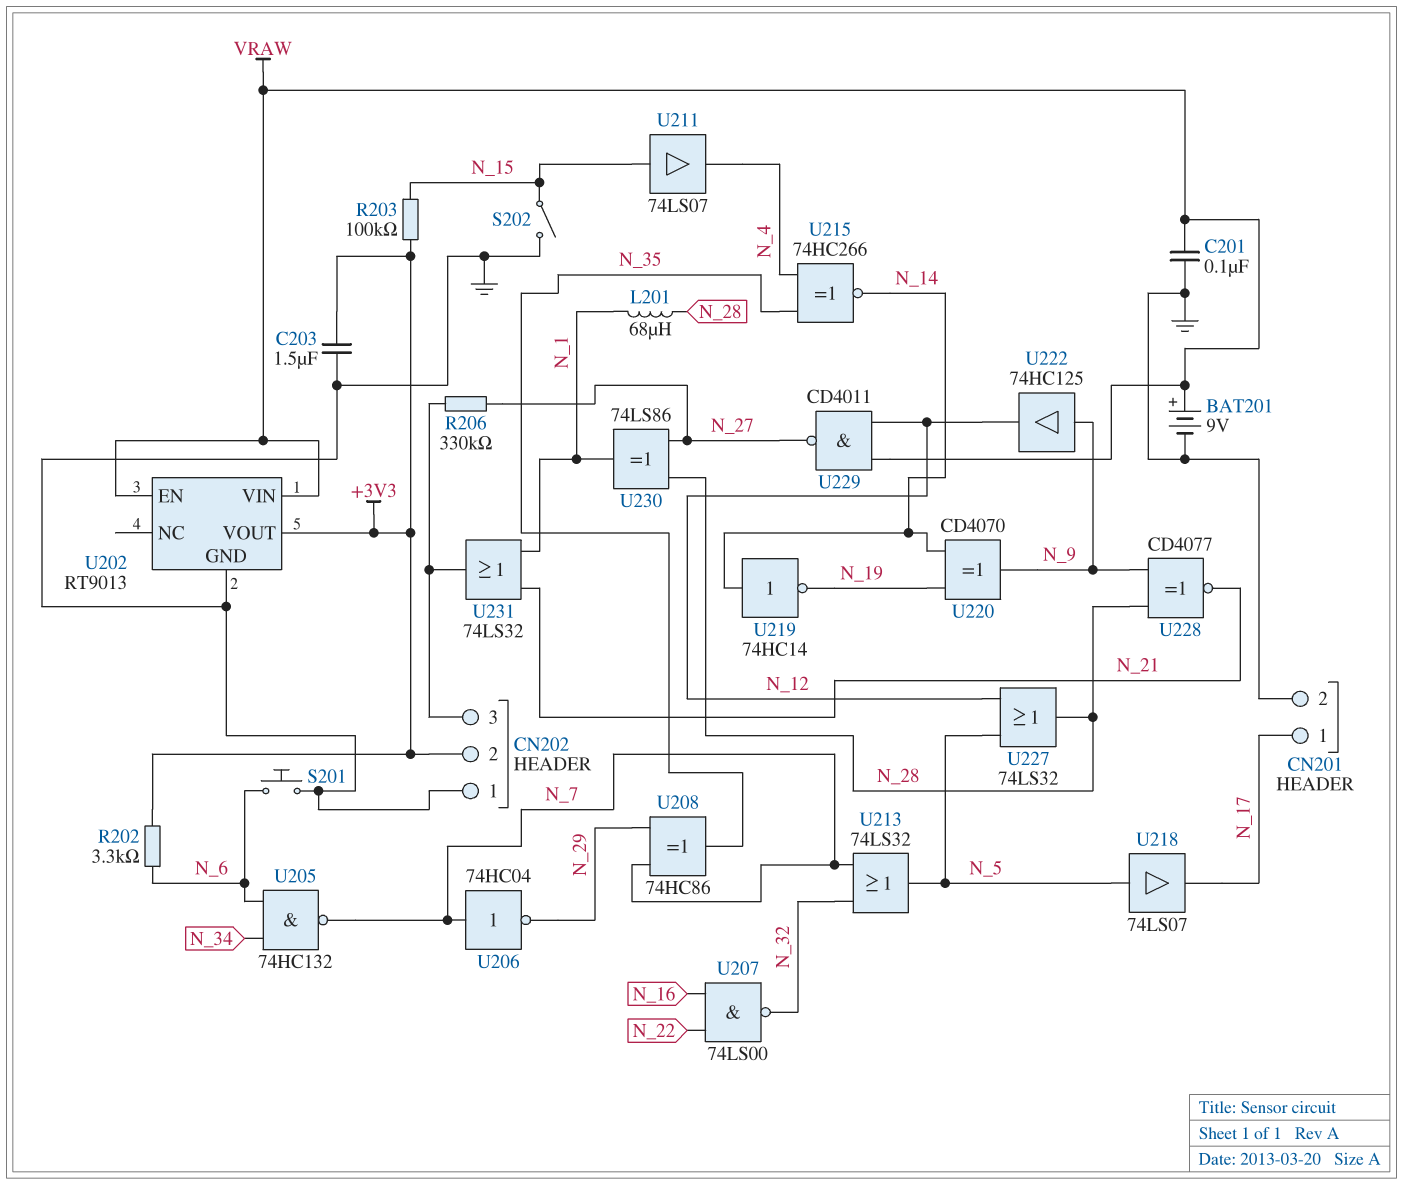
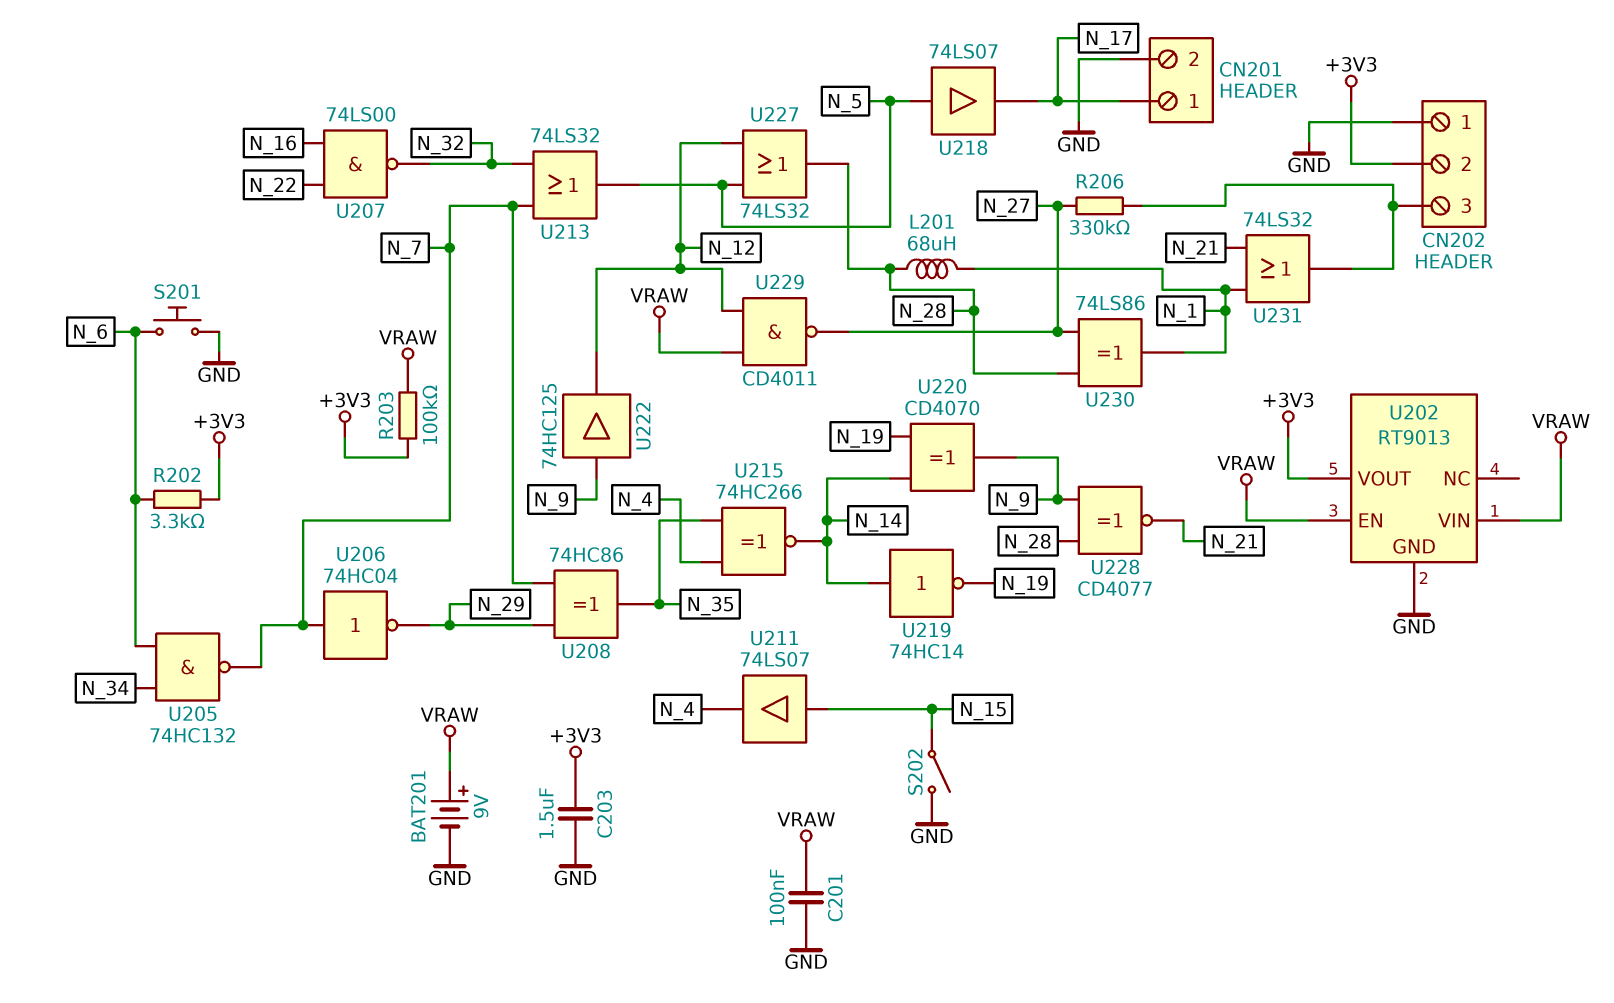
R203: 100k (+3V3, N_15) -> 100k (+3V3, VRAW)

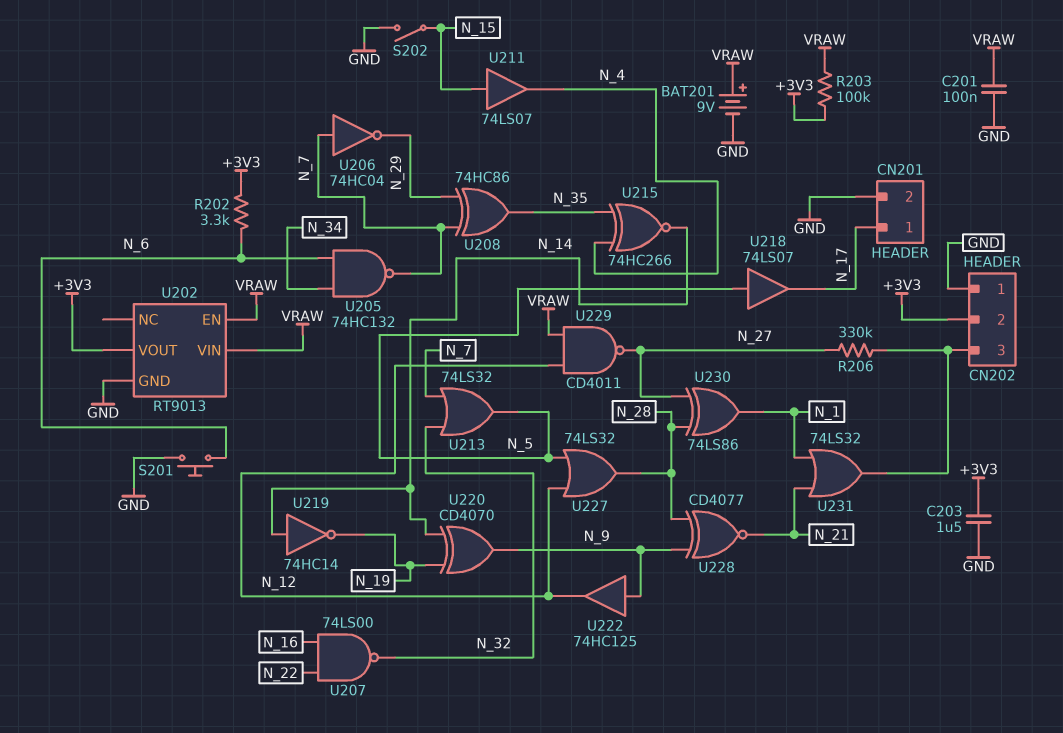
L201: 68uH (N_1, N_28) -> none

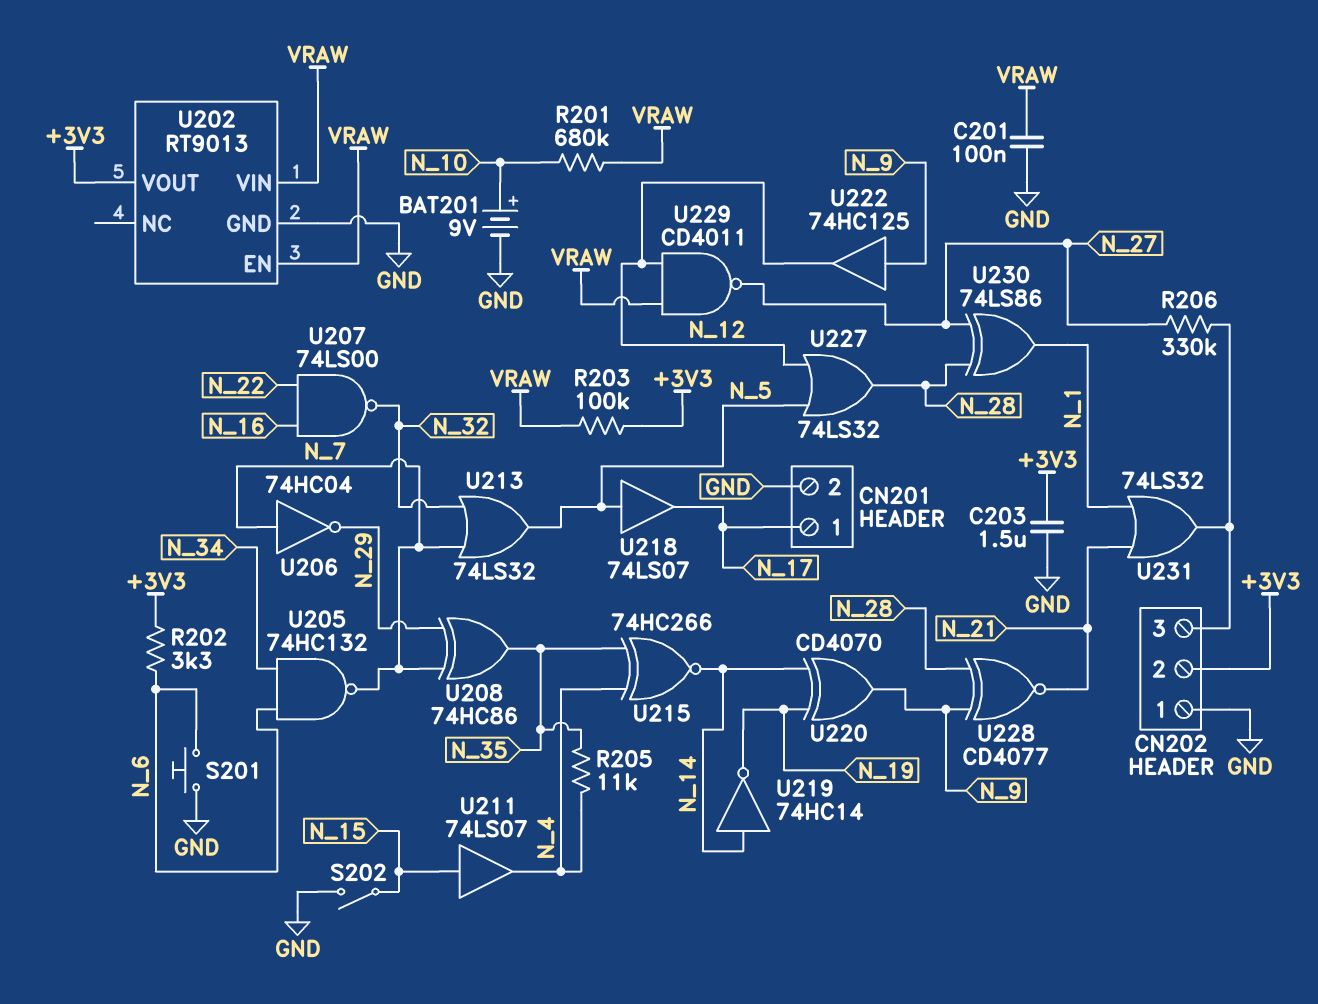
BAT201: 9V (plus VRAW, minus GND) -> 9V (plus N_10, minus GND)
R201: none -> 680k (N_10, VRAW)
R205: none -> 11k (N_4, N_35)

